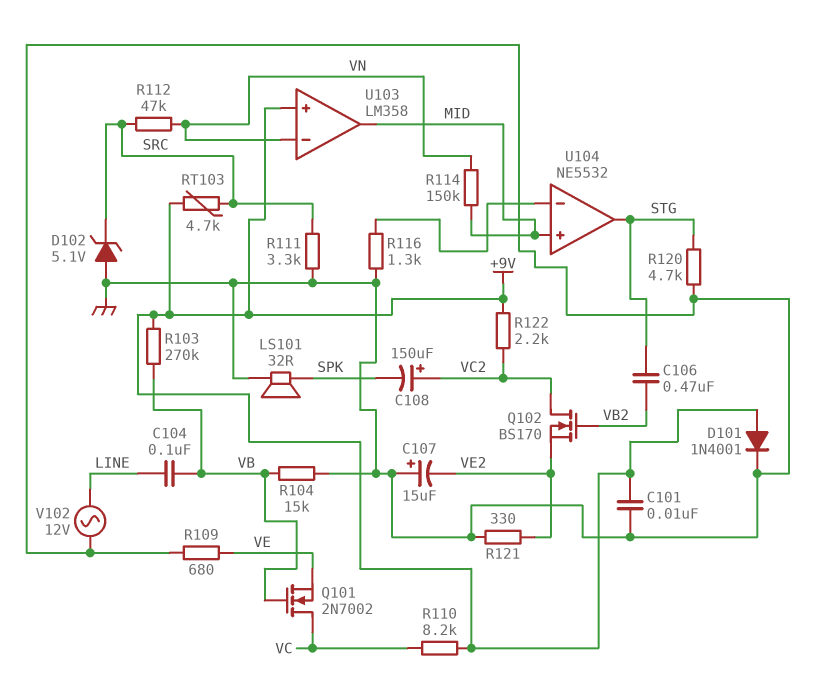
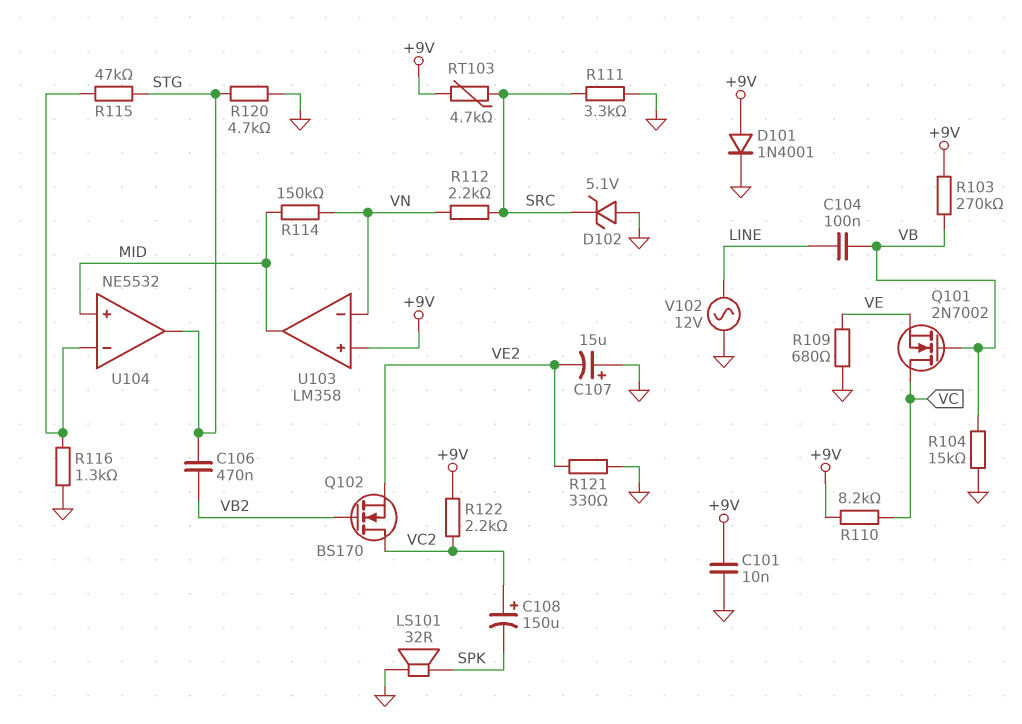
R112: 47k (SRC, VN) -> 2.2k (SRC, VN)
R115: none -> 47k (STG, U104/in-)

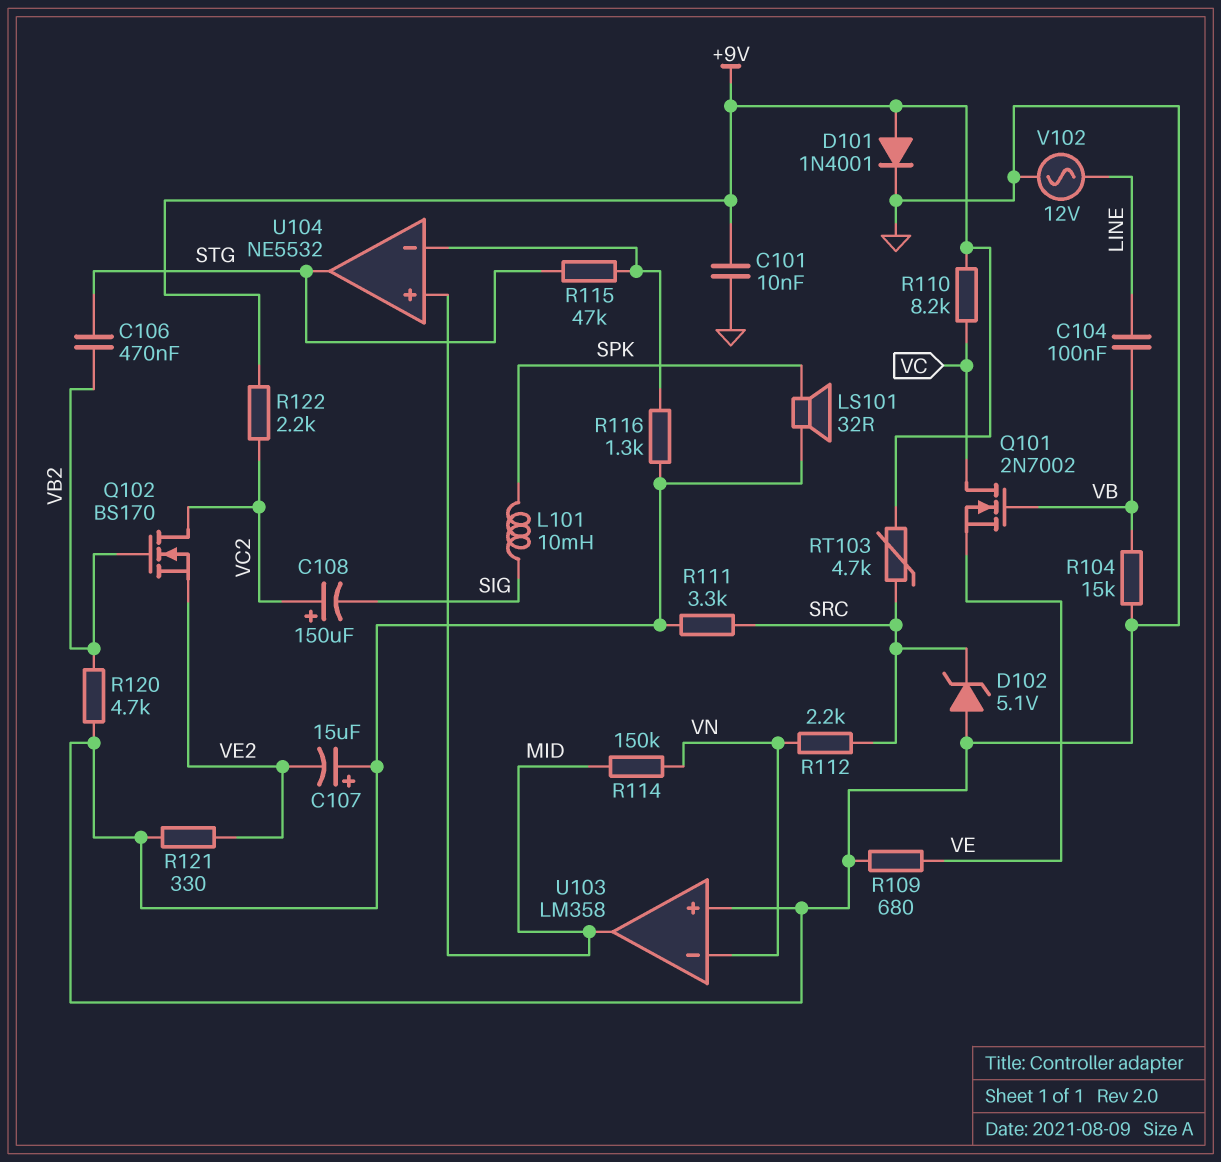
C108: 150uF (plus VC2, minus SPK) -> 150uF (plus VC2, minus SIG)
L101: none -> 10mH (SIG, SPK)
R103: 270k (+9V, VB) -> none
R120: 4.7k (GND, STG) -> 4.7k (GND, VB2)
U103 pin in+: +9V -> GND

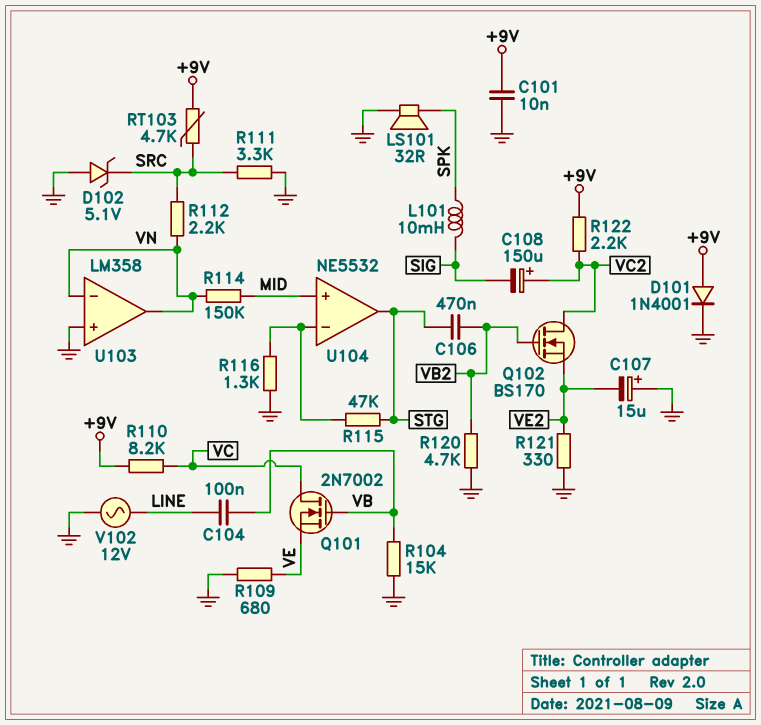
U103 pin out: MID -> VN

